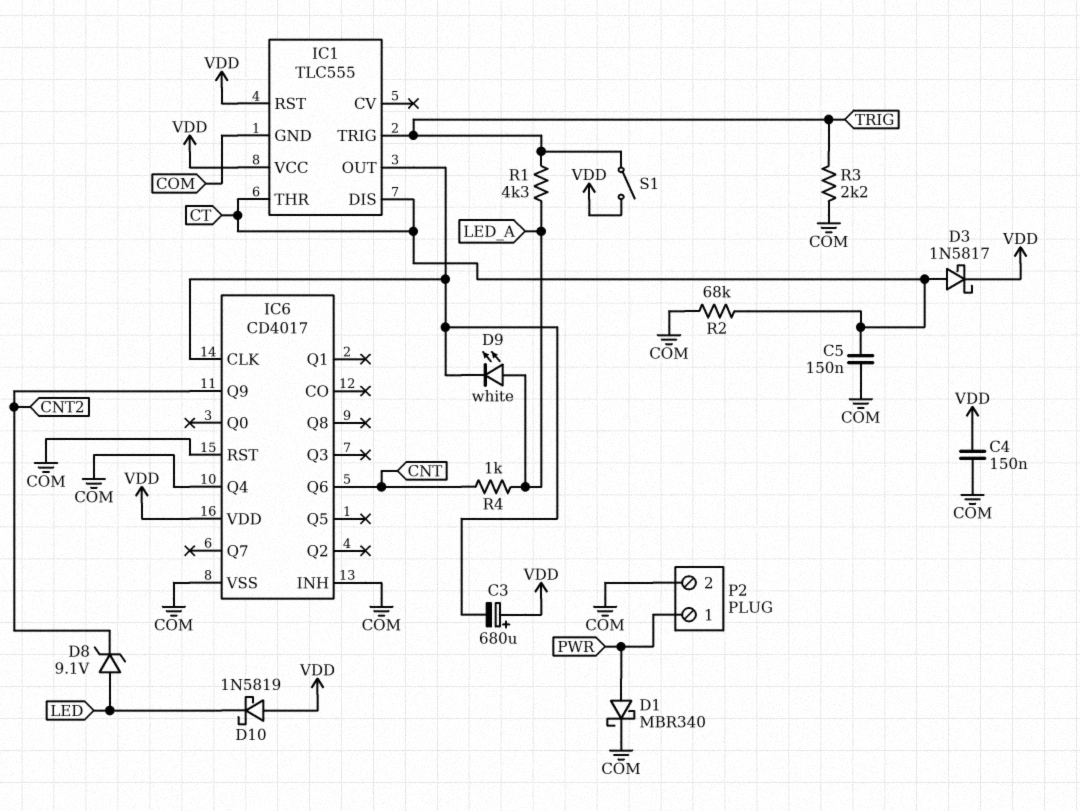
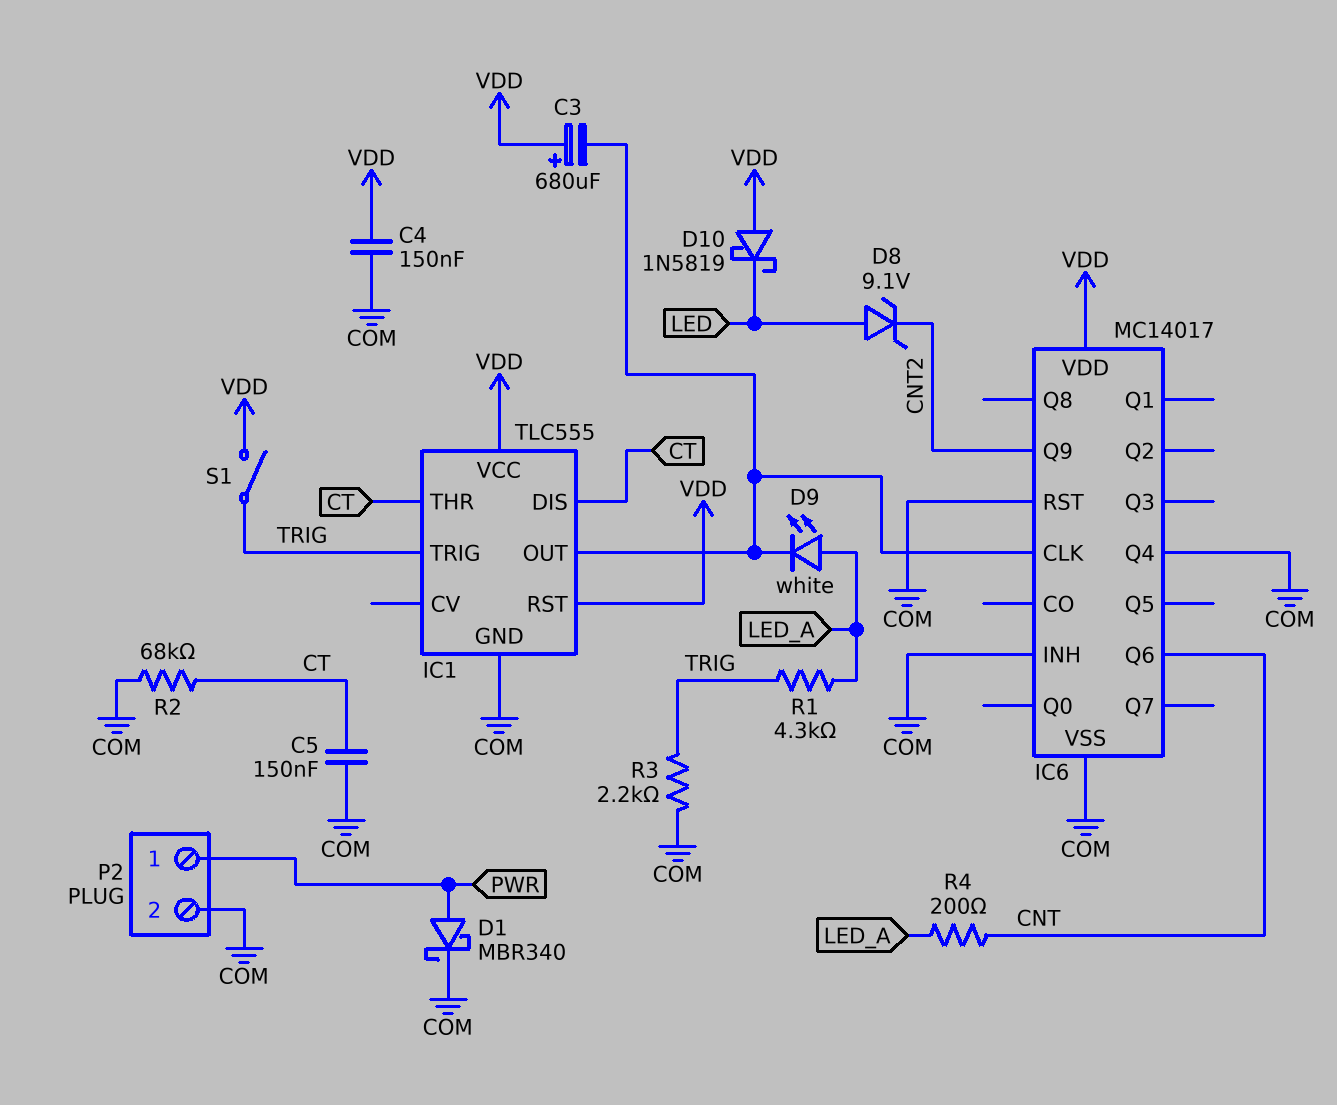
D3: schottky 1N5817 (A CT, K VDD) -> none
IC6: CD4017 -> MC14017
R4: 1k (CNT, LED_A) -> 200 (CNT, LED_A)

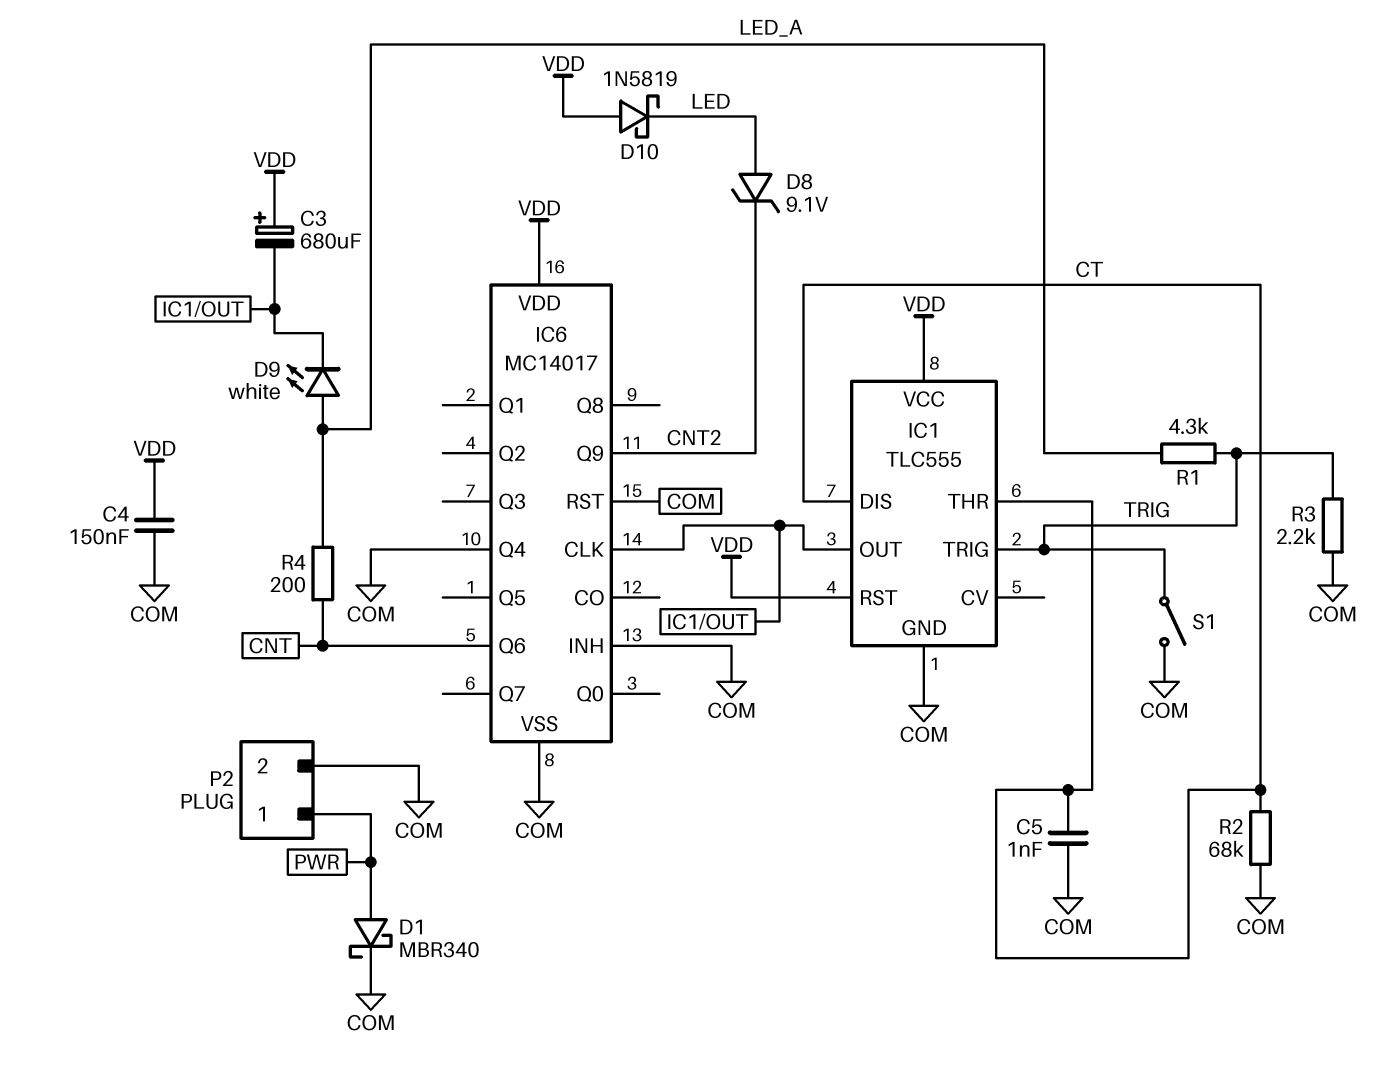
C5: 150nF (COM, CT) -> 1nF (COM, CT)
S1: switch (TRIG, VDD) -> switch (COM, TRIG)

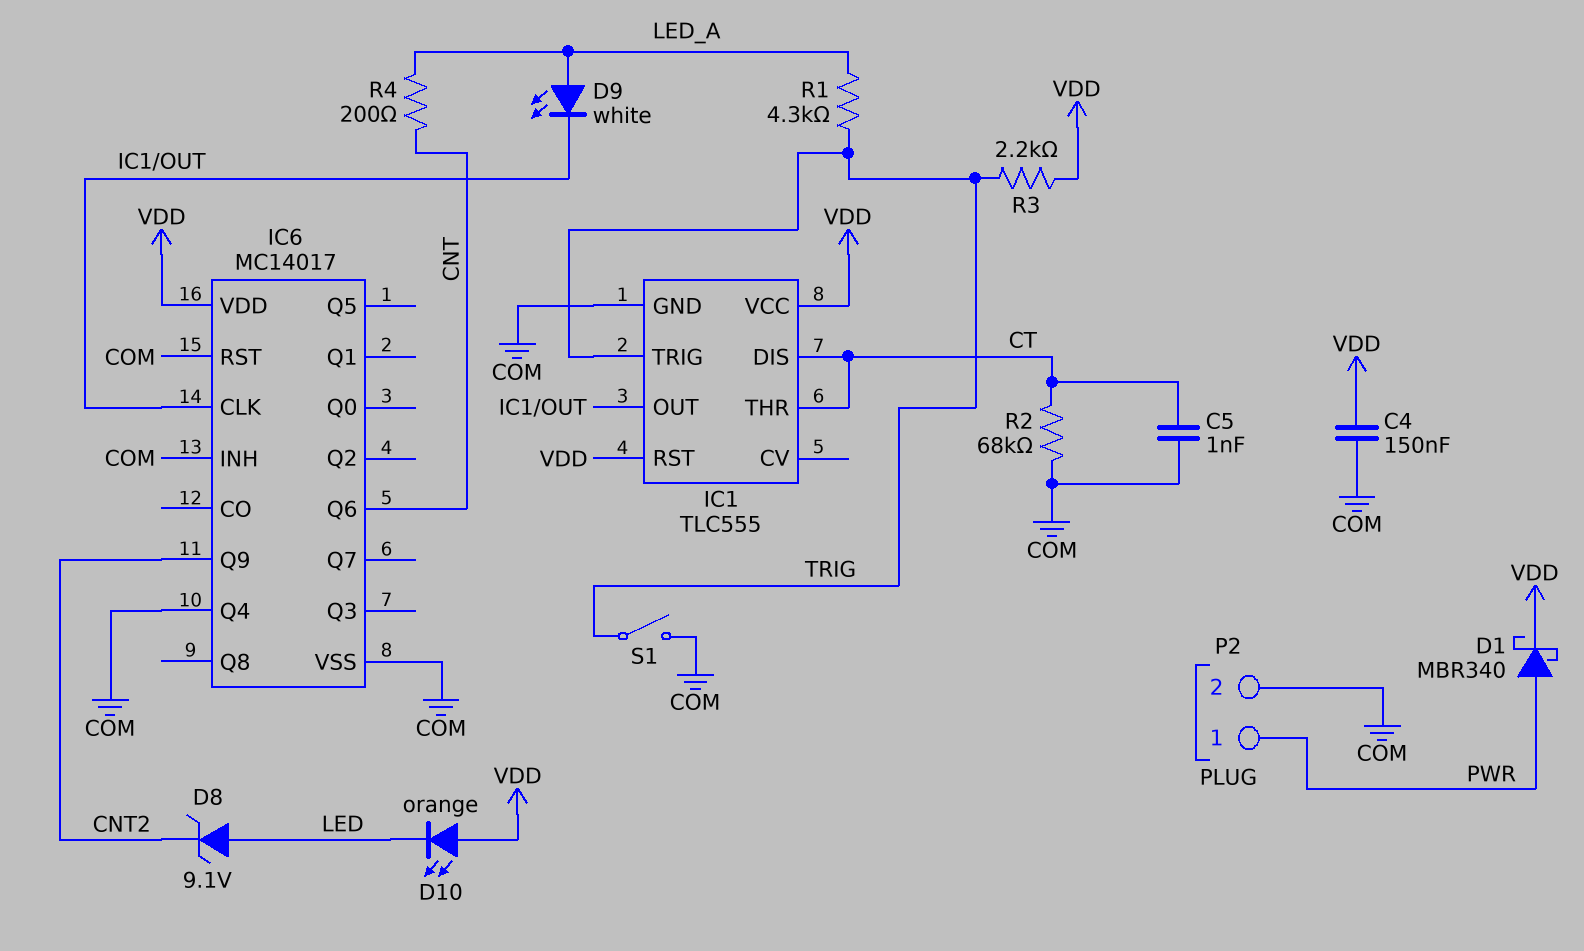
C3: 680uF (plus VDD, minus IC1/OUT) -> none
D1: schottky MBR340 (A PWR, K COM) -> schottky MBR340 (A PWR, K VDD)
D10: schottky 1N5819 (A VDD, K LED) -> LED orange (A VDD, K LED)
R3: 2.2k (COM, TRIG) -> 2.2k (TRIG, VDD)

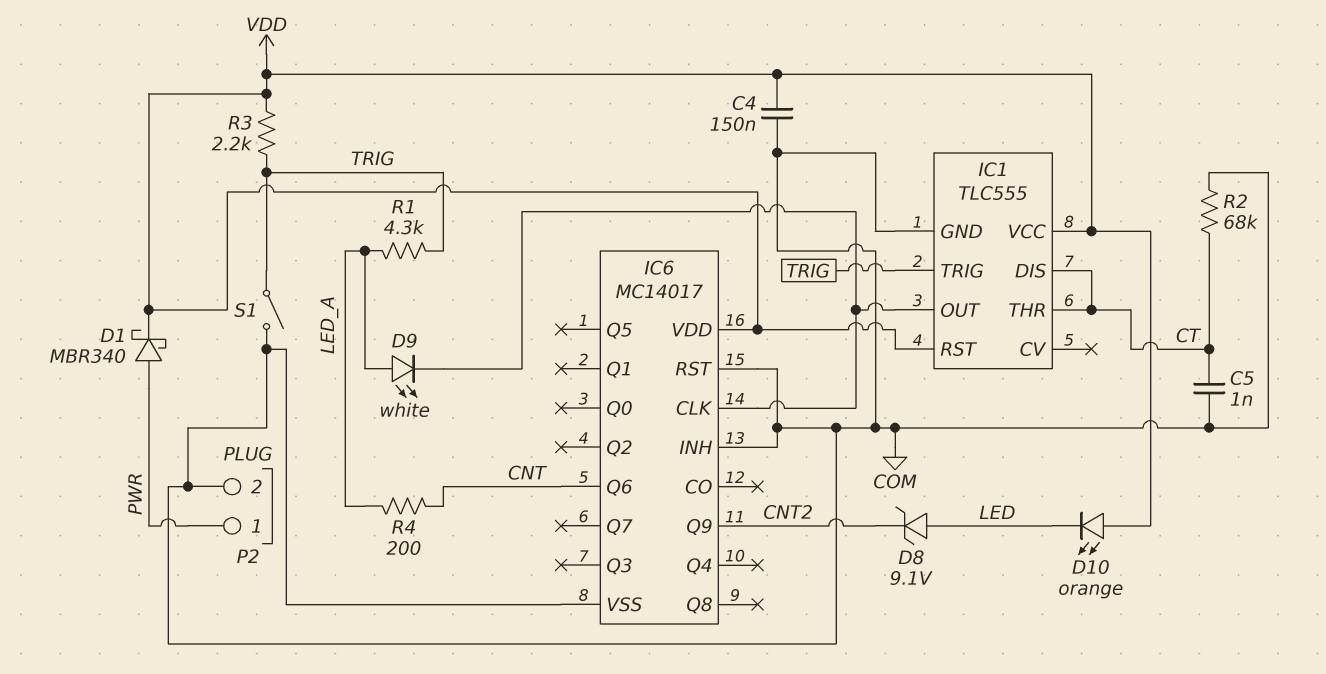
IC6 pin Q4: COM -> none

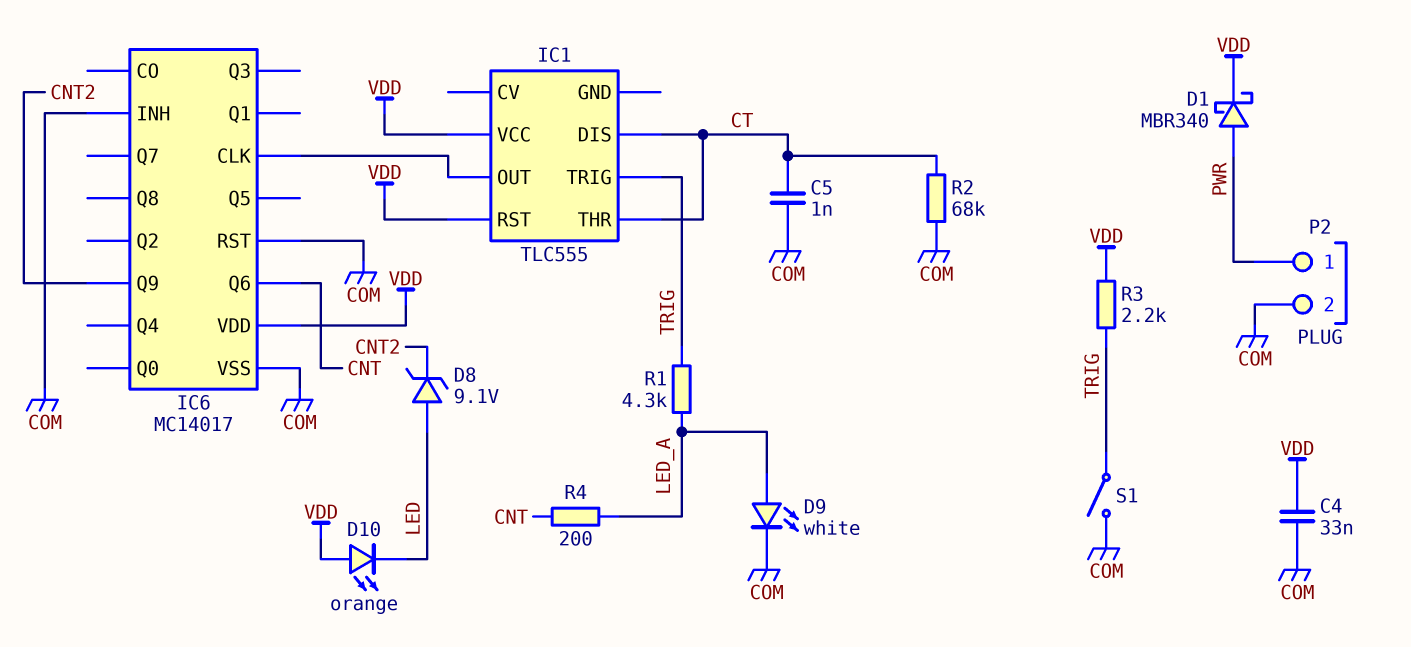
C4: 150nF (COM, VDD) -> 33nF (COM, VDD)
D9: LED white (A LED_A, K IC1/OUT) -> LED white (A LED_A, K COM)
IC1 pin GND: COM -> none

